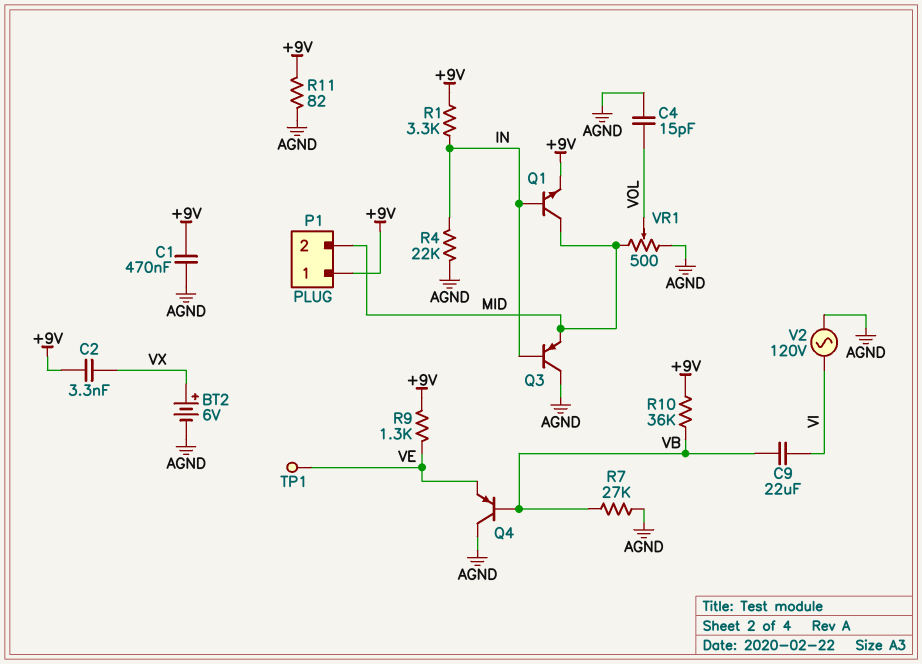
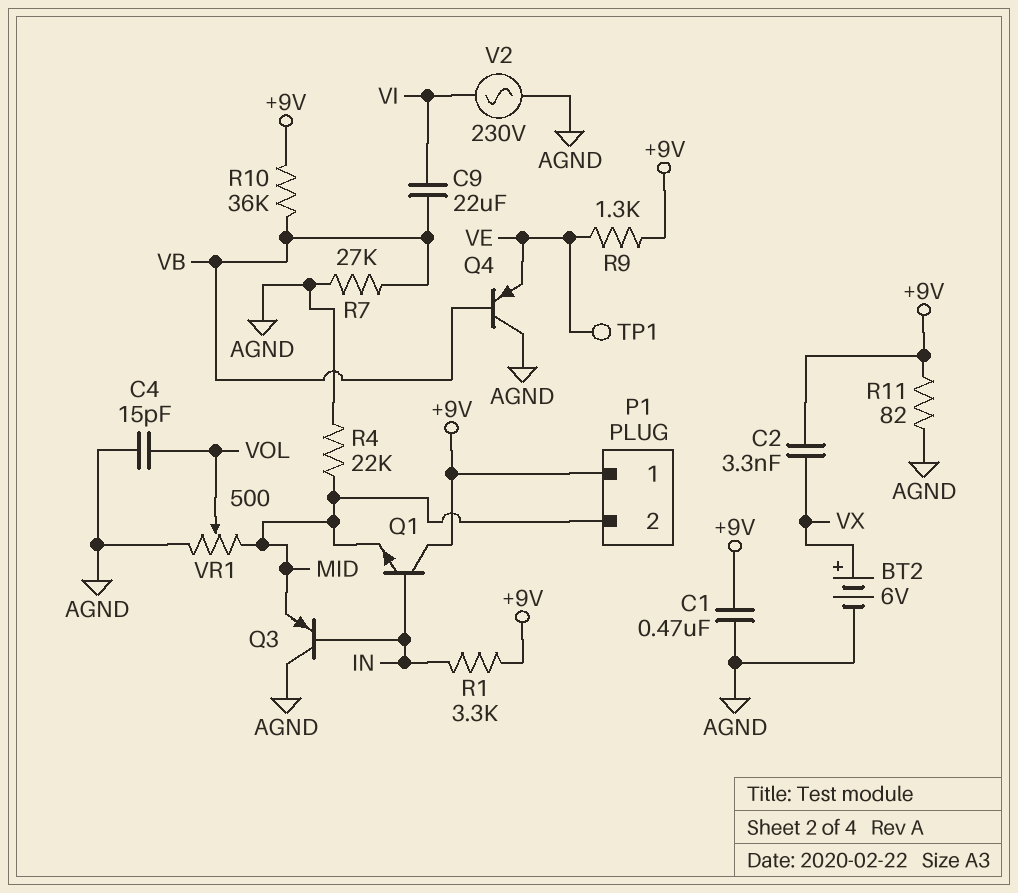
Q1: NPN (B IN, C MID, E +9V) -> NPN (B IN, C +9V, E MID)
R4: 22k (AGND, IN) -> 22k (AGND, MID)
V2: AC 120V (AGND, VI) -> AC 230V (AGND, VI)

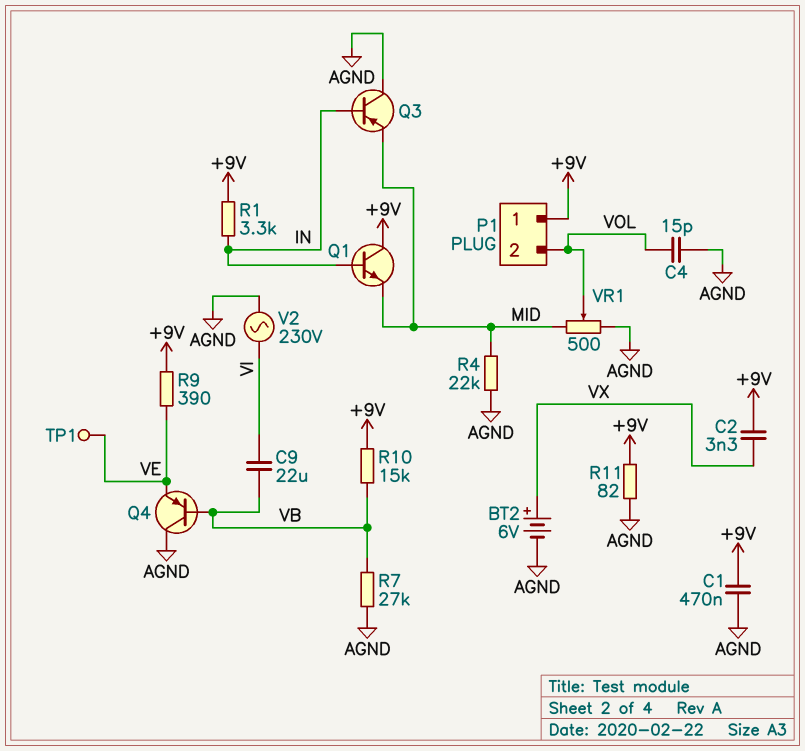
P1 pin 2: MID -> VOL
R9: 1.3k (+9V, VE) -> 390 (+9V, VE)
R10: 36k (+9V, VB) -> 15k (+9V, VB)

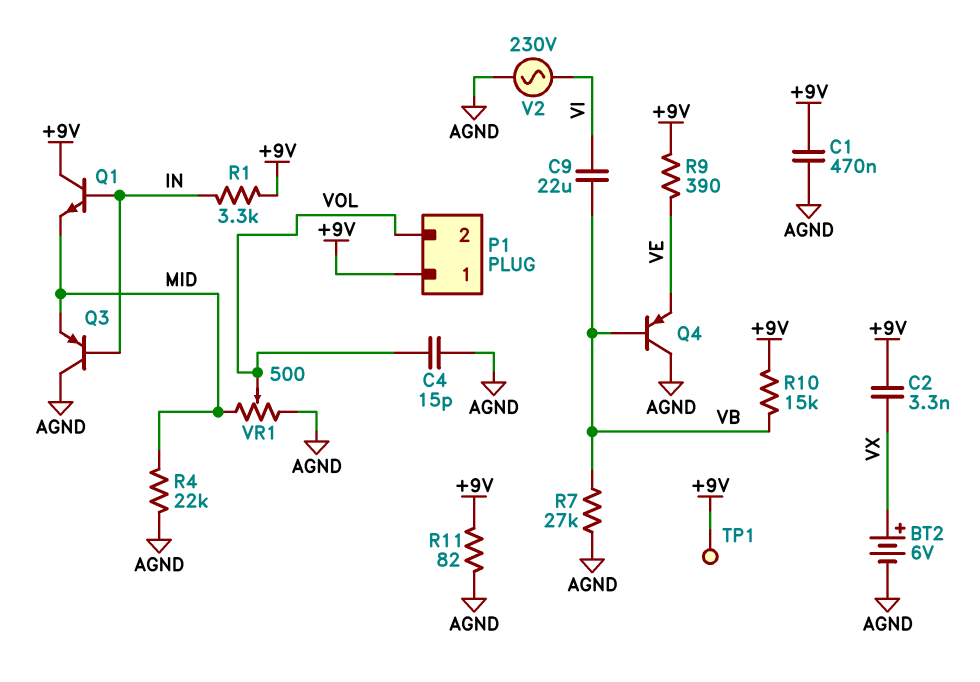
TP1: test point (VE) -> test point (+9V)

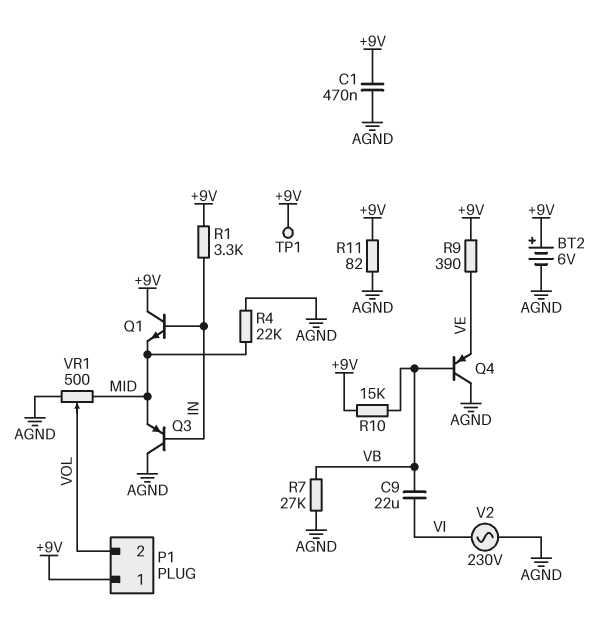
BT2: 6V (plus VX, minus AGND) -> 6V (plus +9V, minus AGND)
C2: 3.3nF (+9V, VX) -> none
C4: 15pF (AGND, VOL) -> none

